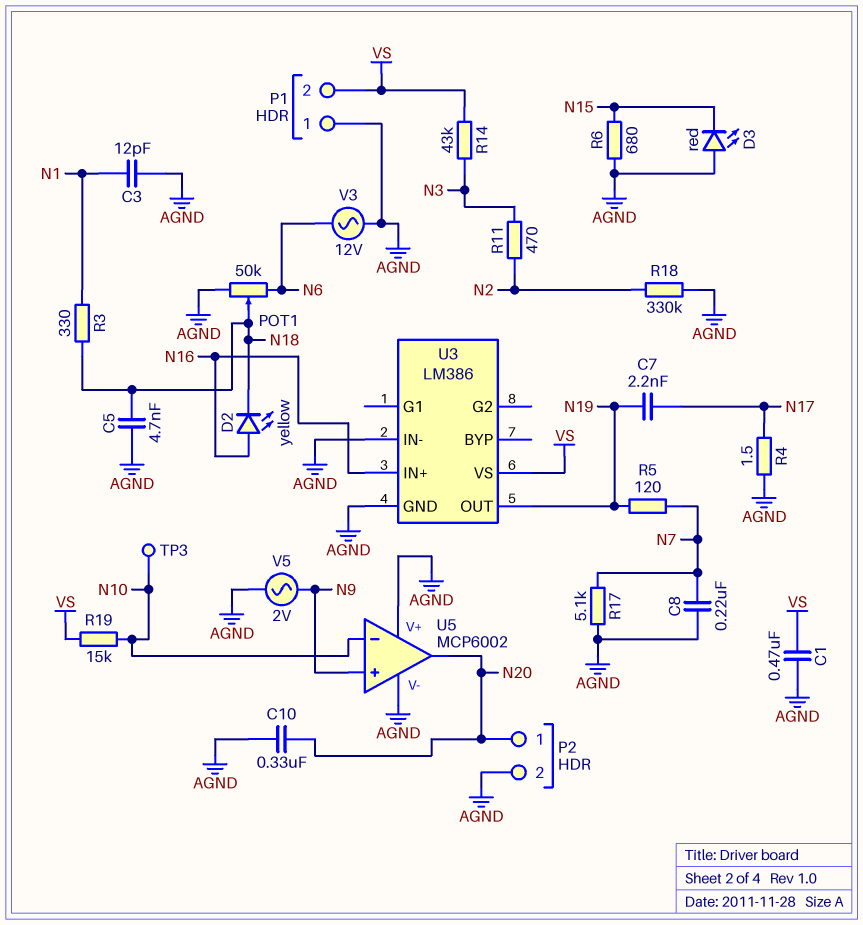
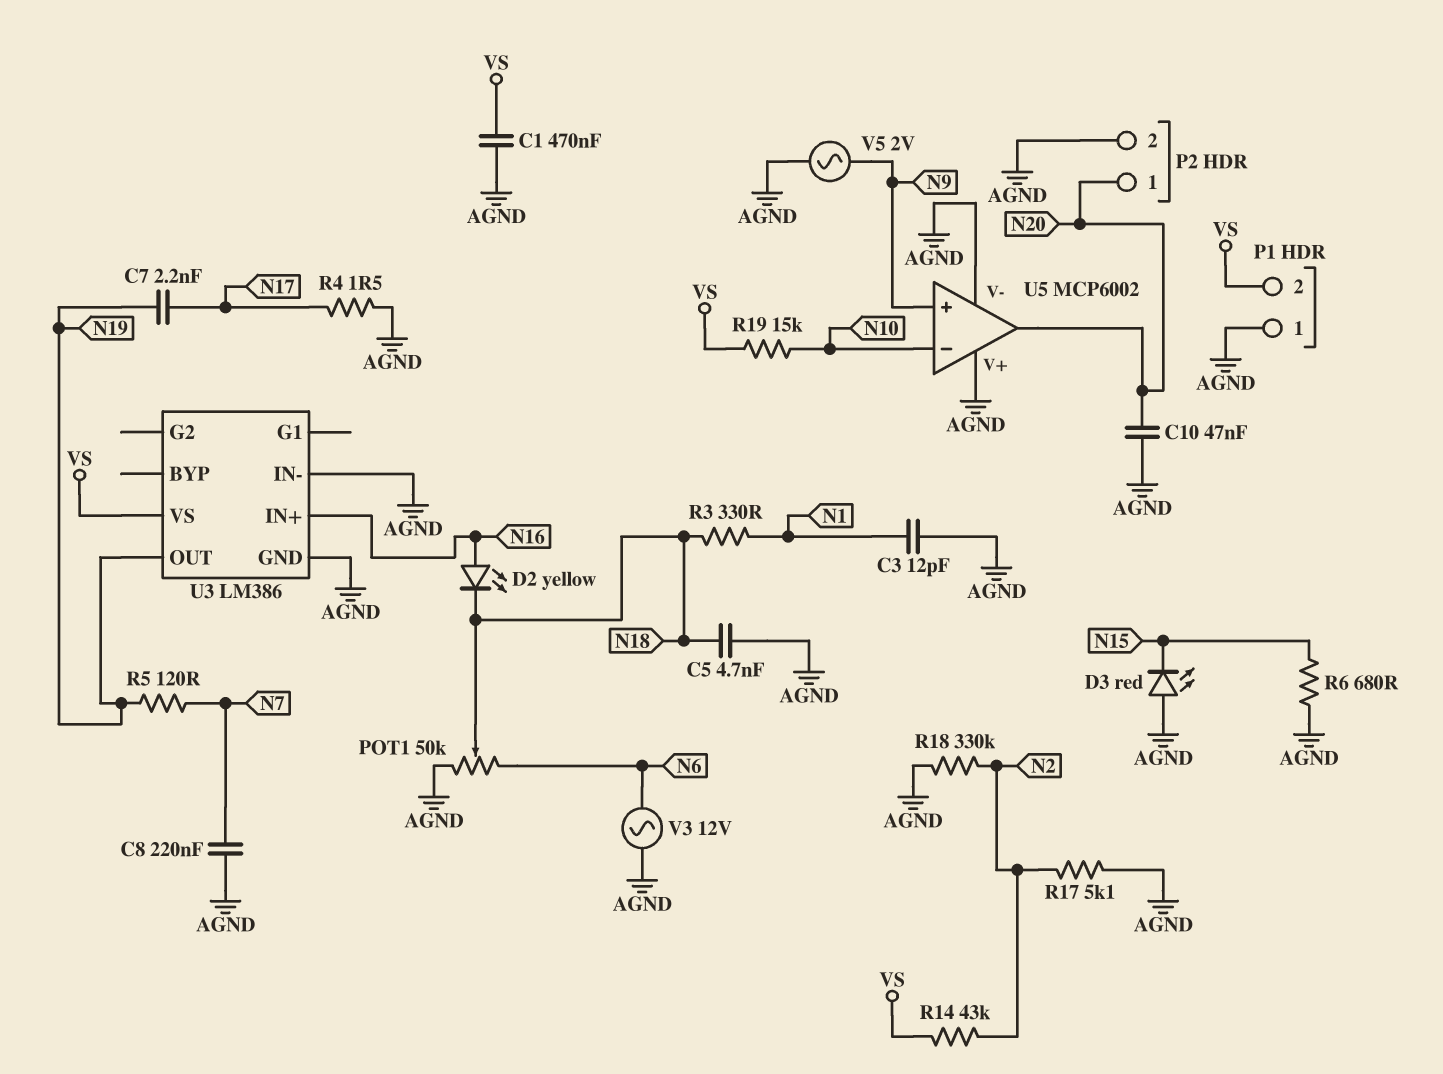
C10: 330nF (AGND, N20) -> 47nF (AGND, N20)
R11: 470 (N2, N3) -> none
R14: 43k (N3, VS) -> 43k (N2, VS)
R17: 5.1k (AGND, N7) -> 5.1k (AGND, N2)
TP3: test point (N10) -> none

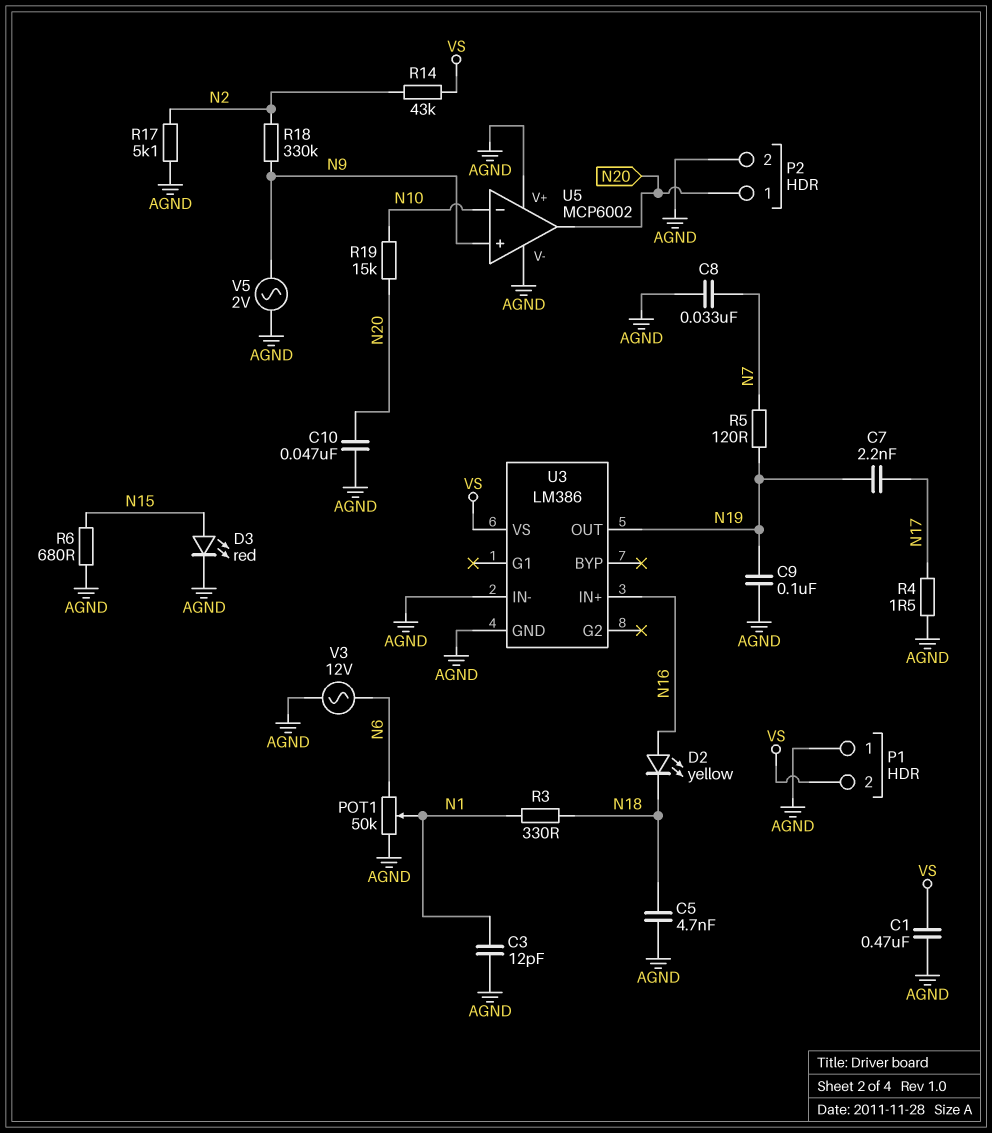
C8: 220nF (AGND, N7) -> 33nF (AGND, N7)
C9: none -> 100nF (AGND, N19)
D3: LED red (A AGND, K N15) -> LED red (A N15, K AGND)
POT1: 50k (AGND, N6, wiper N18) -> 50k (AGND, N6, wiper N1)
R18: 330k (AGND, N2) -> 330k (N2, N9)
R19: 15k (N10, VS) -> 15k (N10, N20)

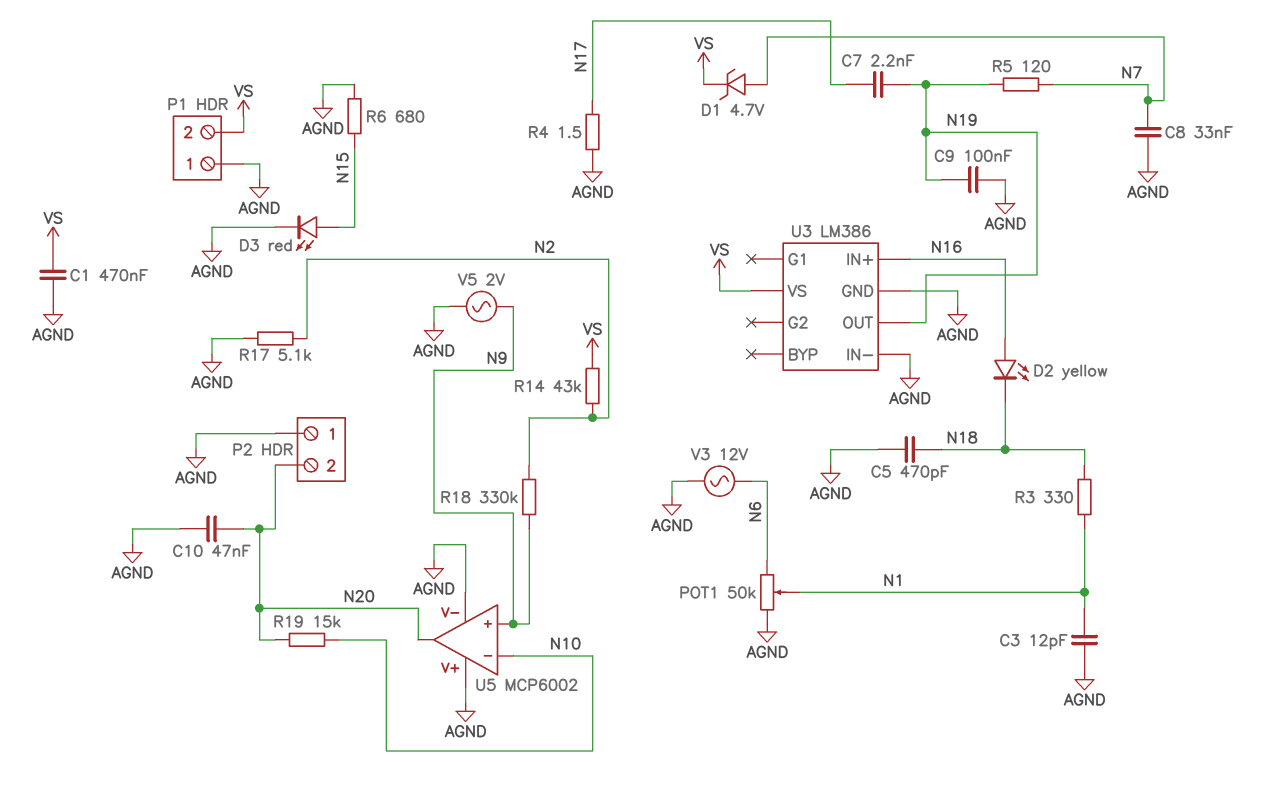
C5: 4.7nF (AGND, N18) -> 470pF (AGND, N18)
D1: none -> zener 4.7V (A N7, K VS)
P2 pin 1: N20 -> AGND
P2 pin 2: AGND -> N20

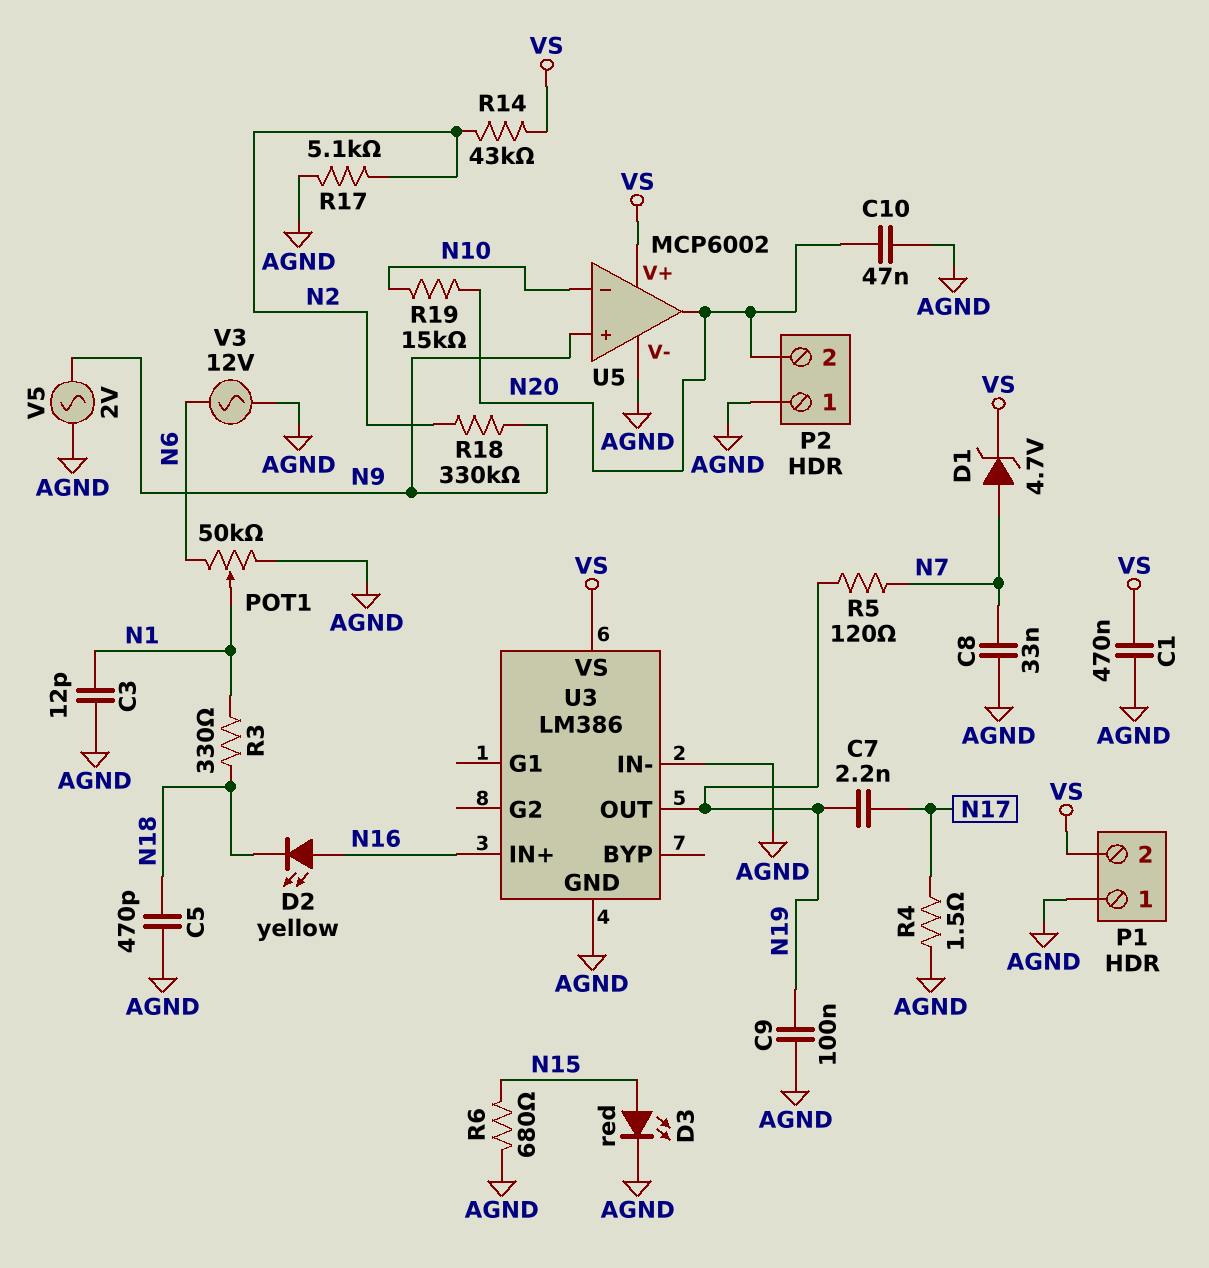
U5 pin V+: AGND -> VS

